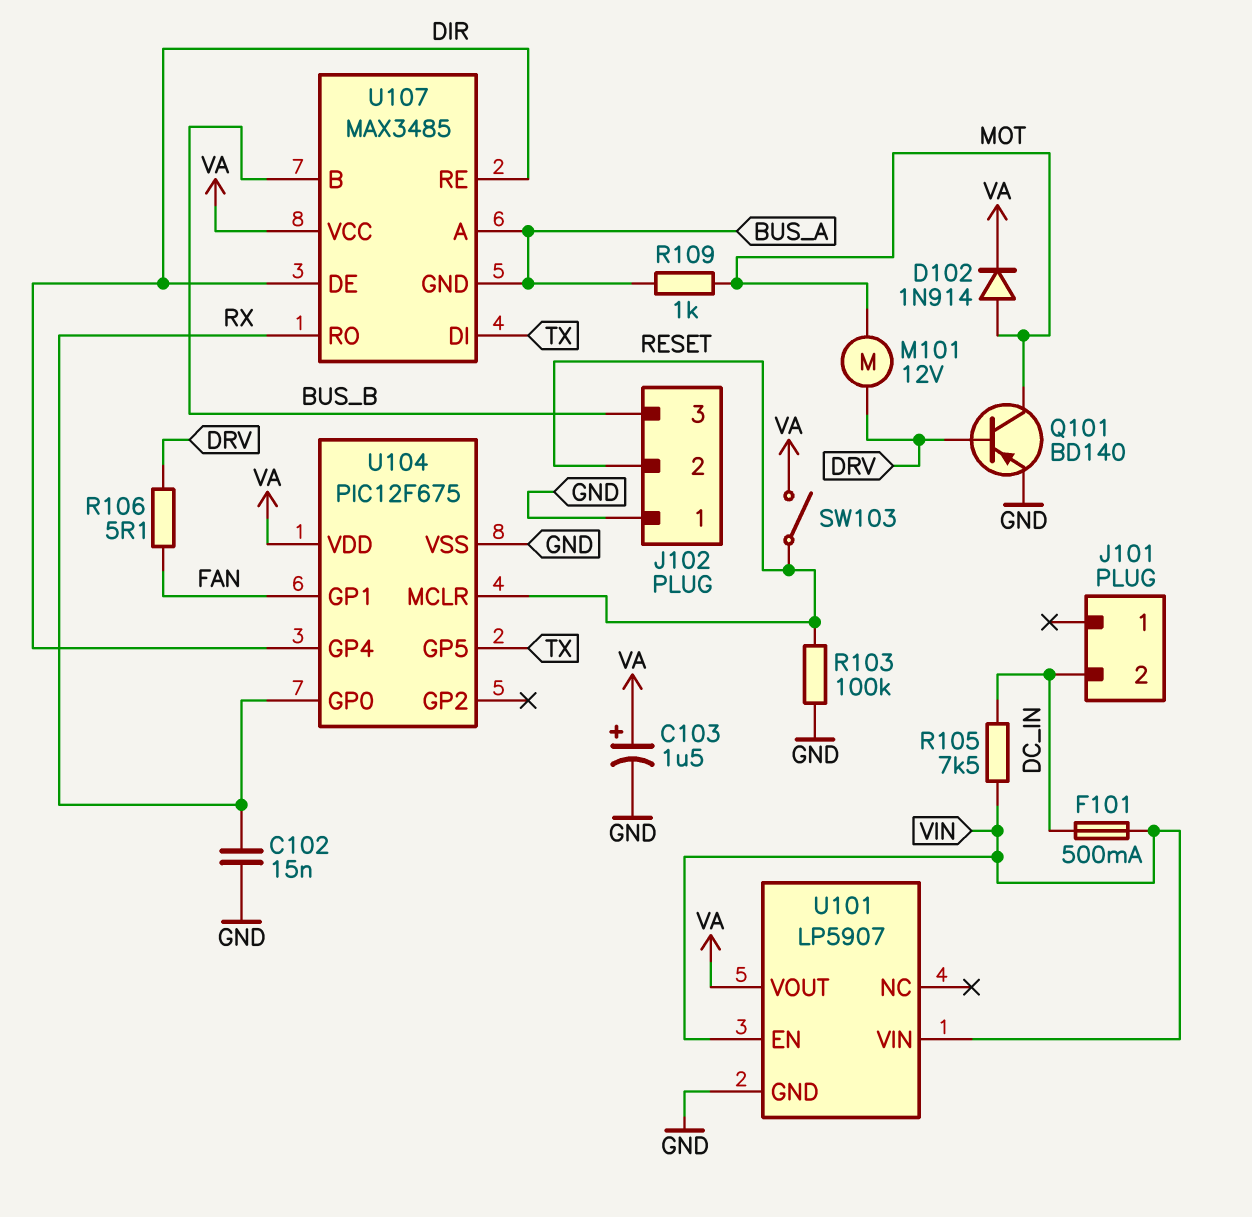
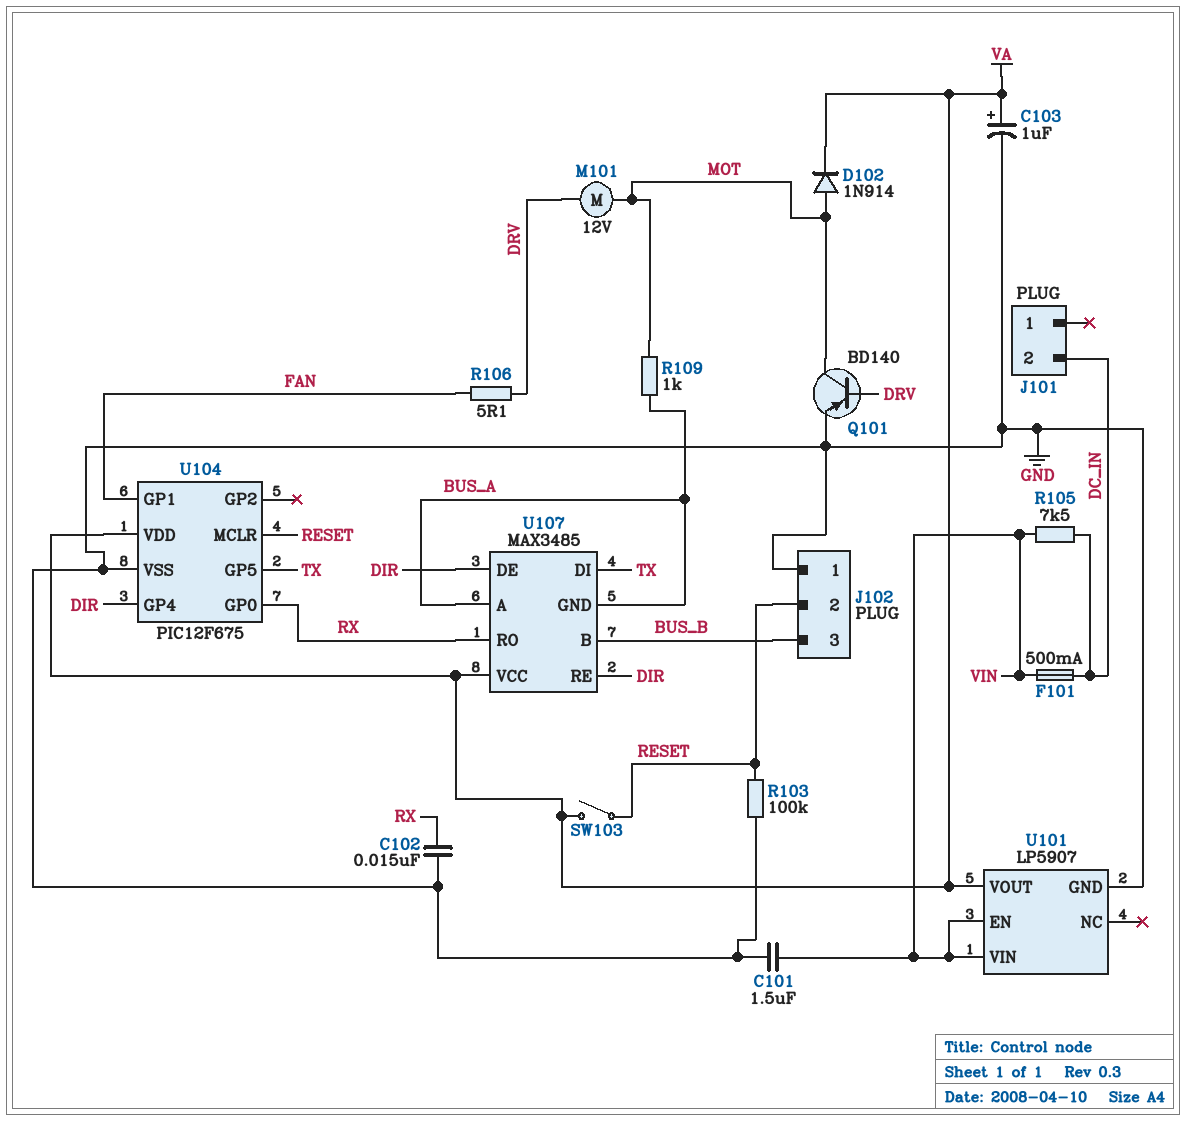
C101: none -> 1.5uF (GND, VIN)
C103: 1.5uF (plus VA, minus GND) -> 1uF (plus VA, minus GND)

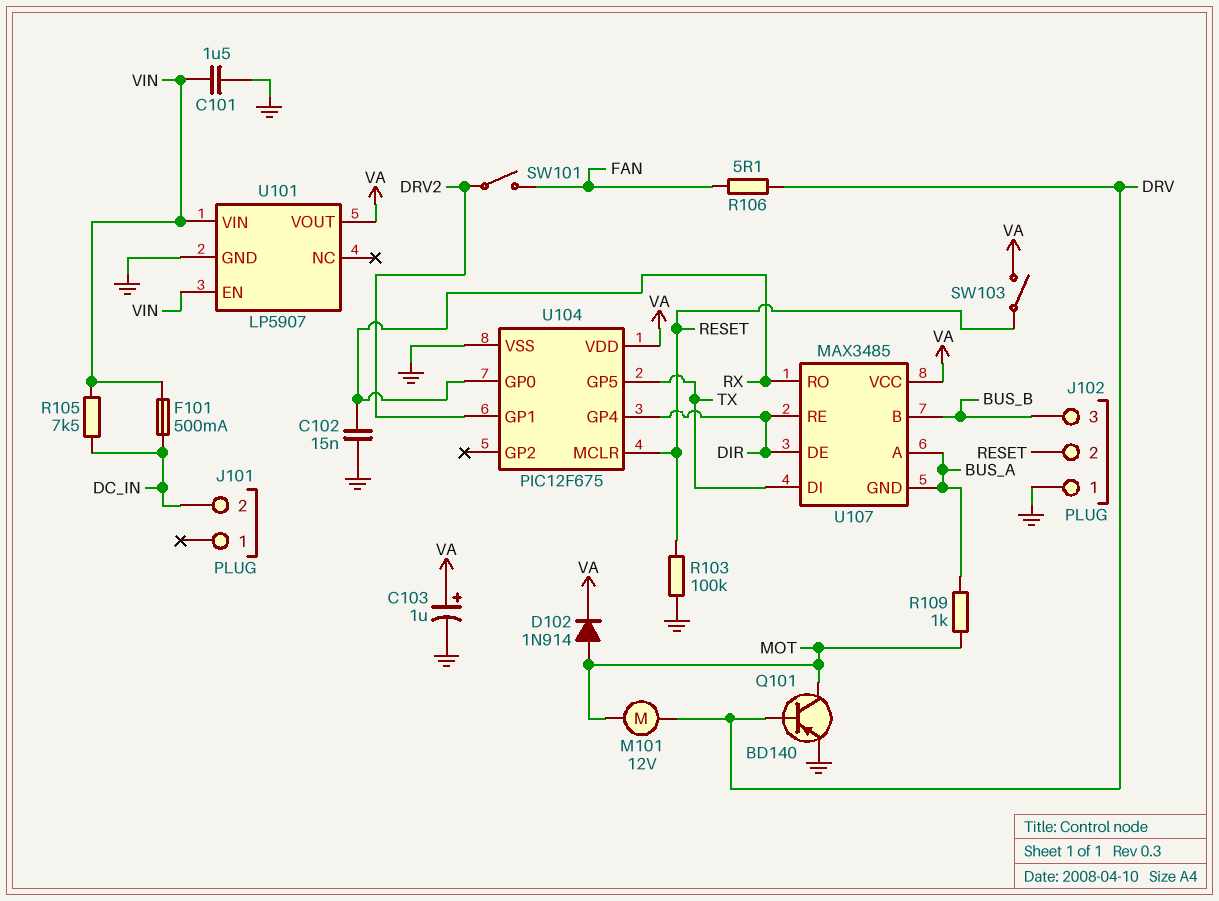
SW101: none -> switch (DRV2, FAN)
U104 pin GP1: FAN -> DRV2

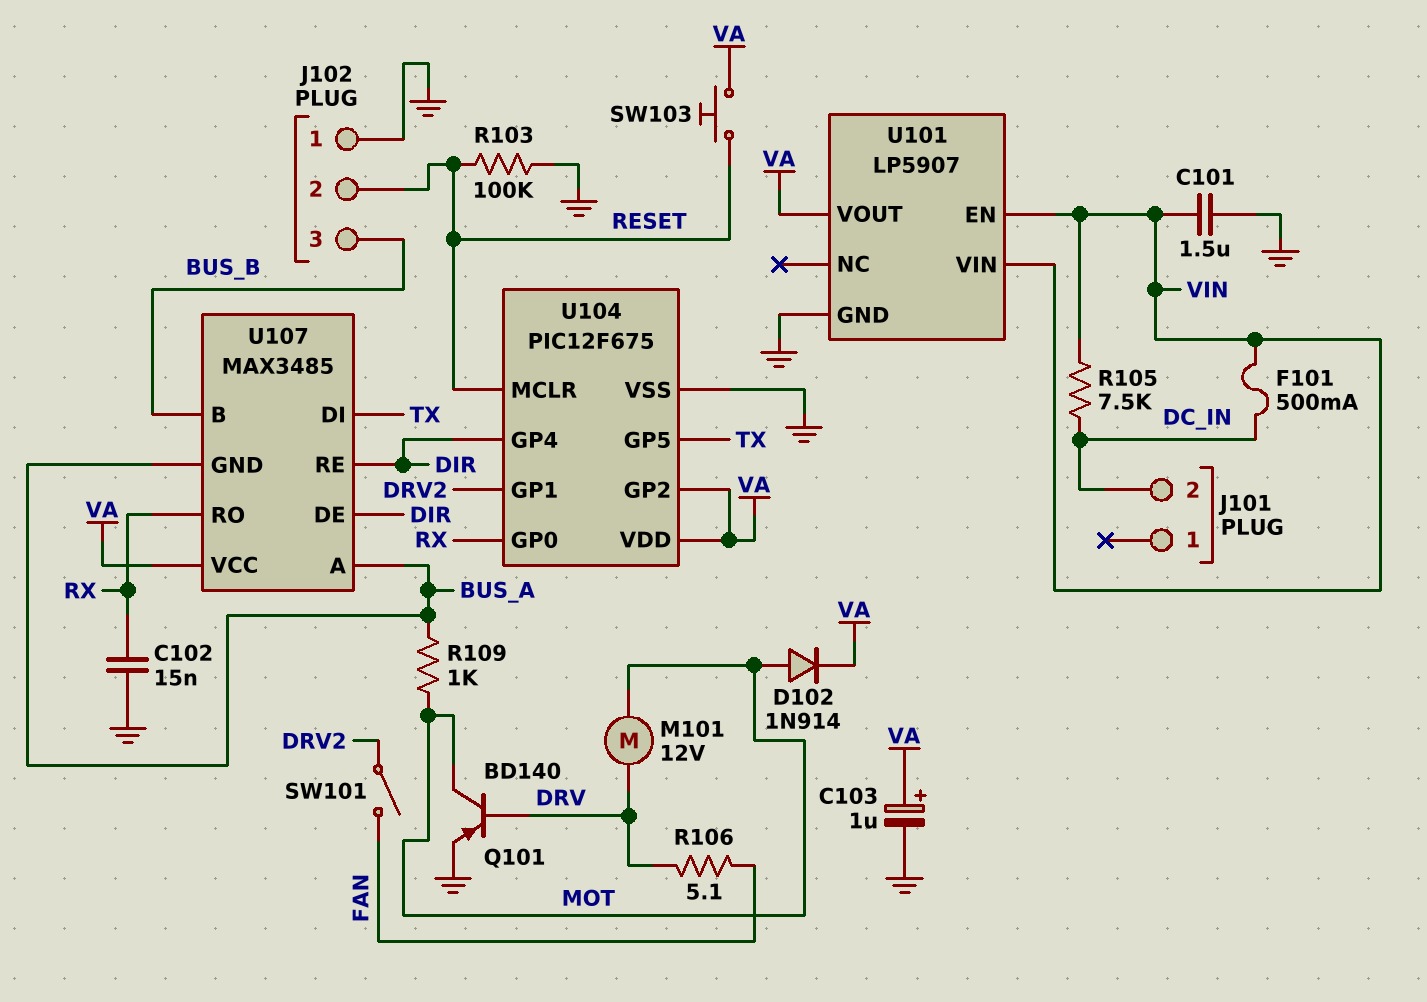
SW103: switch (RESET, VA) -> button (RESET, VA)
U104 pin GP2: none -> VA

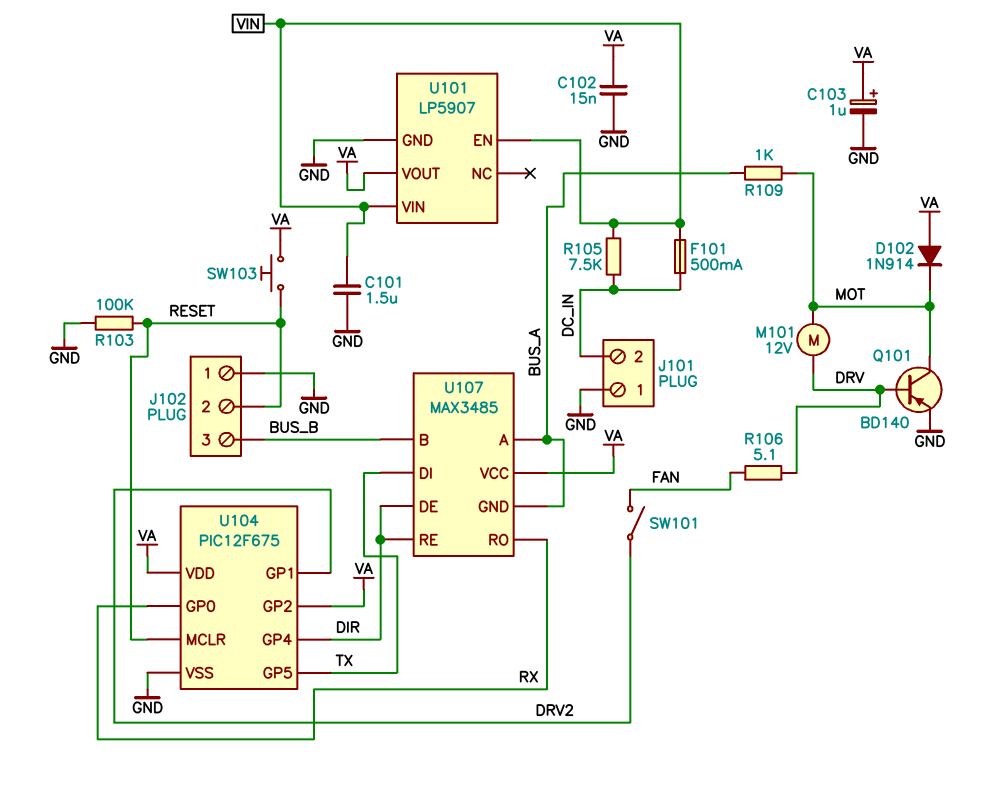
C102: 15nF (GND, RX) -> 15nF (GND, VA)
D102: diode 1N914 (A MOT, K VA) -> diode 1N914 (A VA, K MOT)
J101 pin 1: none -> GND

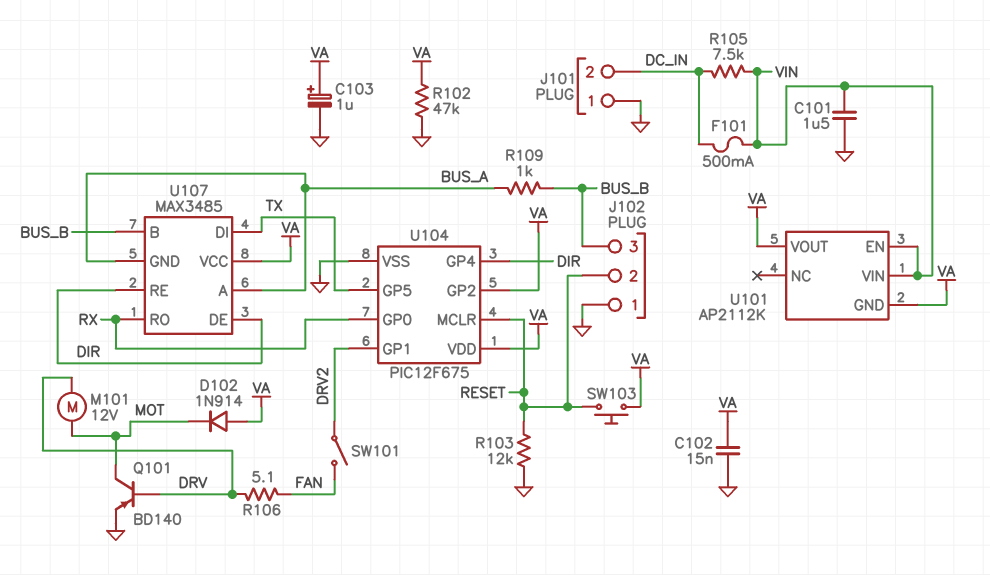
R102: none -> 47k (GND, VA)
R103: 100k (GND, RESET) -> 12k (GND, RESET)
R109: 1k (BUS_A, MOT) -> 1k (BUS_A, BUS_B)
U101: LP5907 -> AP2112K
U101 pin GND: GND -> VA

